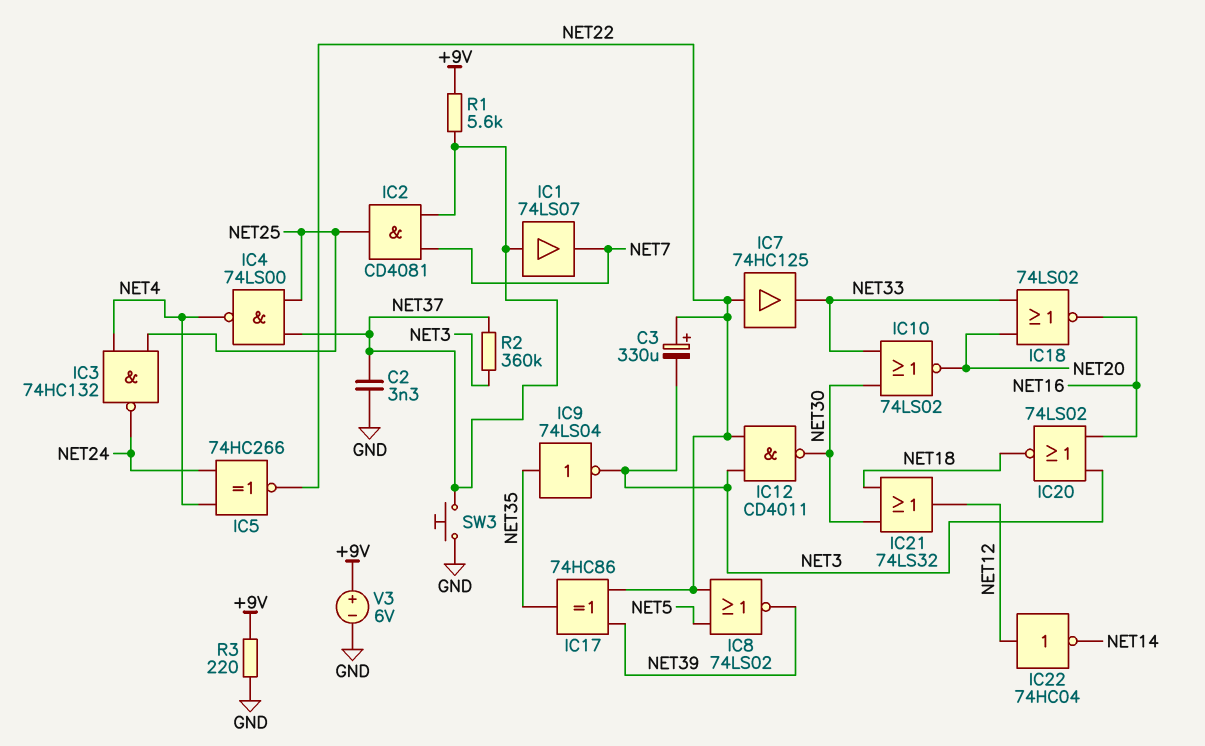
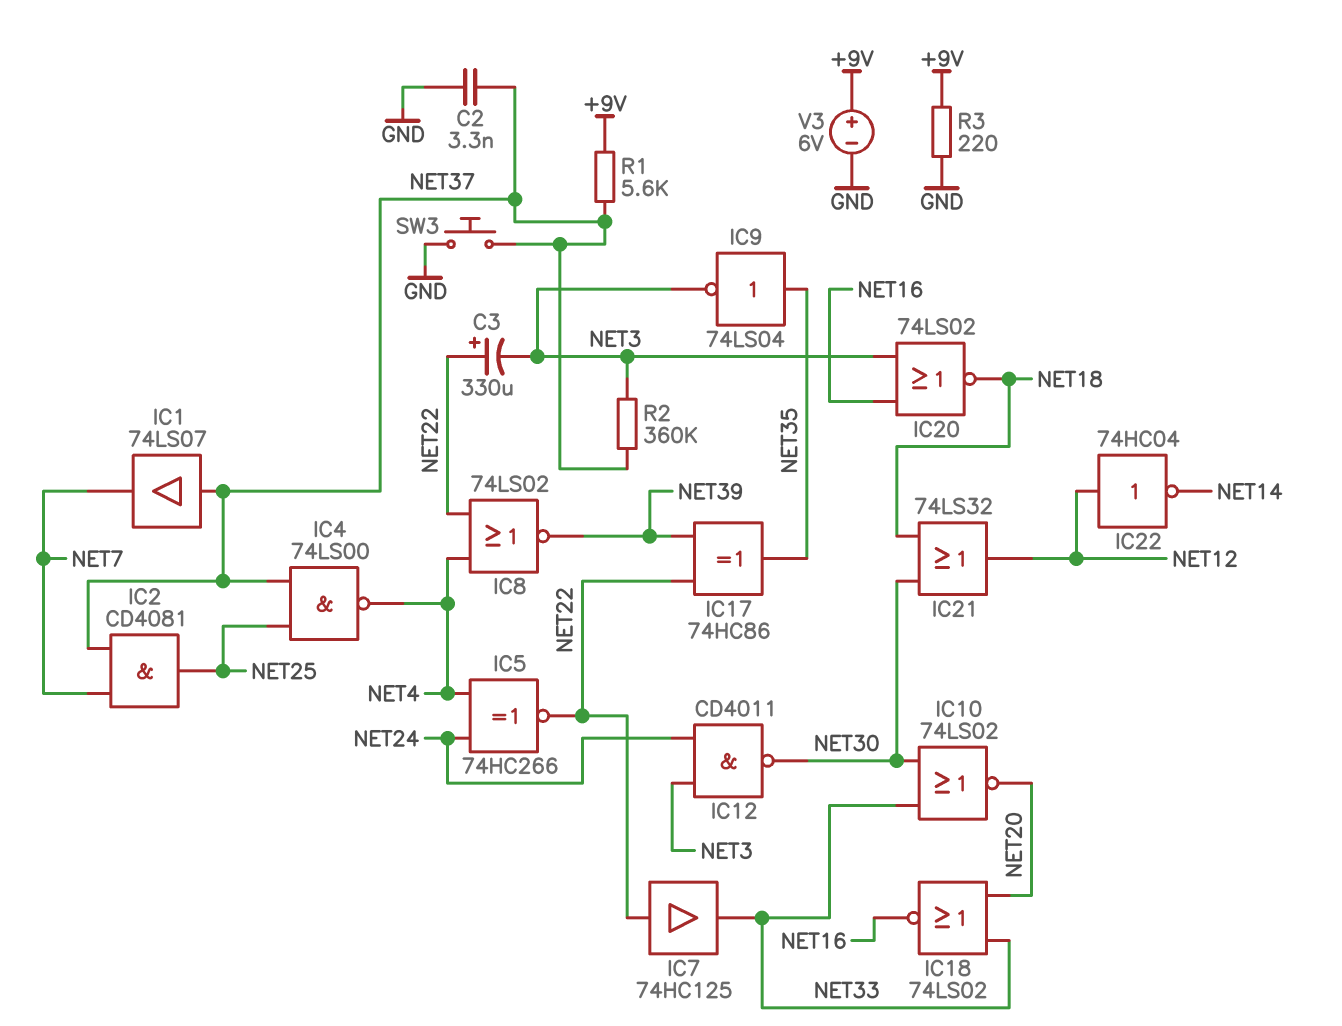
IC3: NAND 74HC132 (in NET4, in NET25, out NET24) -> none
IC8: NOR 74LS02 (in NET5, in NET22, out NET39) -> NOR 74LS02 (in NET4, in NET22, out NET39)
IC12: NAND CD4011 (in NET3, in NET22, out NET30) -> NAND CD4011 (in NET3, in NET24, out NET30)

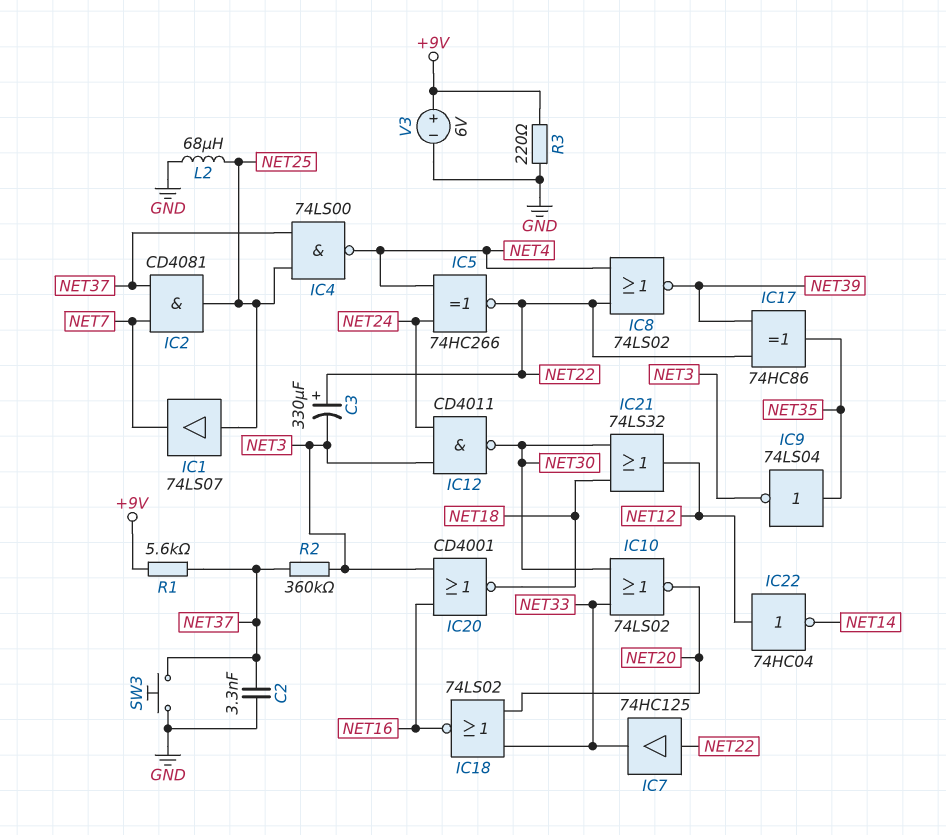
IC1: buffer 74LS07 (in NET37, out NET7) -> buffer 74LS07 (in NET25, out NET7)
IC20: NOR 74LS02 (in NET3, in NET16, out NET18) -> NOR CD4001 (in NET3, in NET16, out NET18)
L2: none -> 68uH (GND, NET25)

